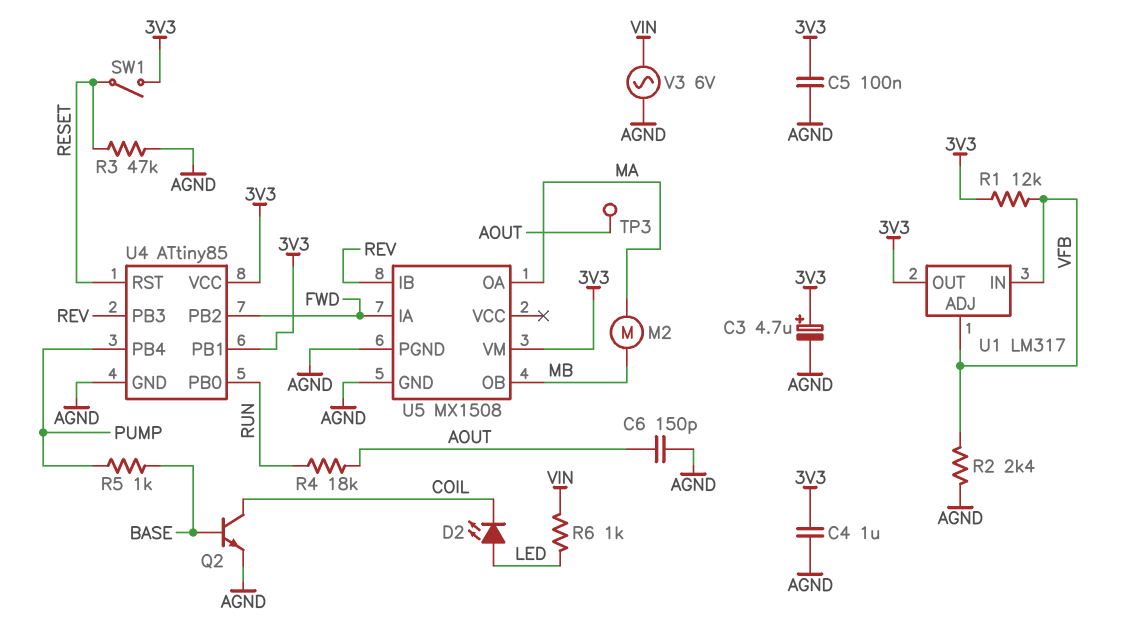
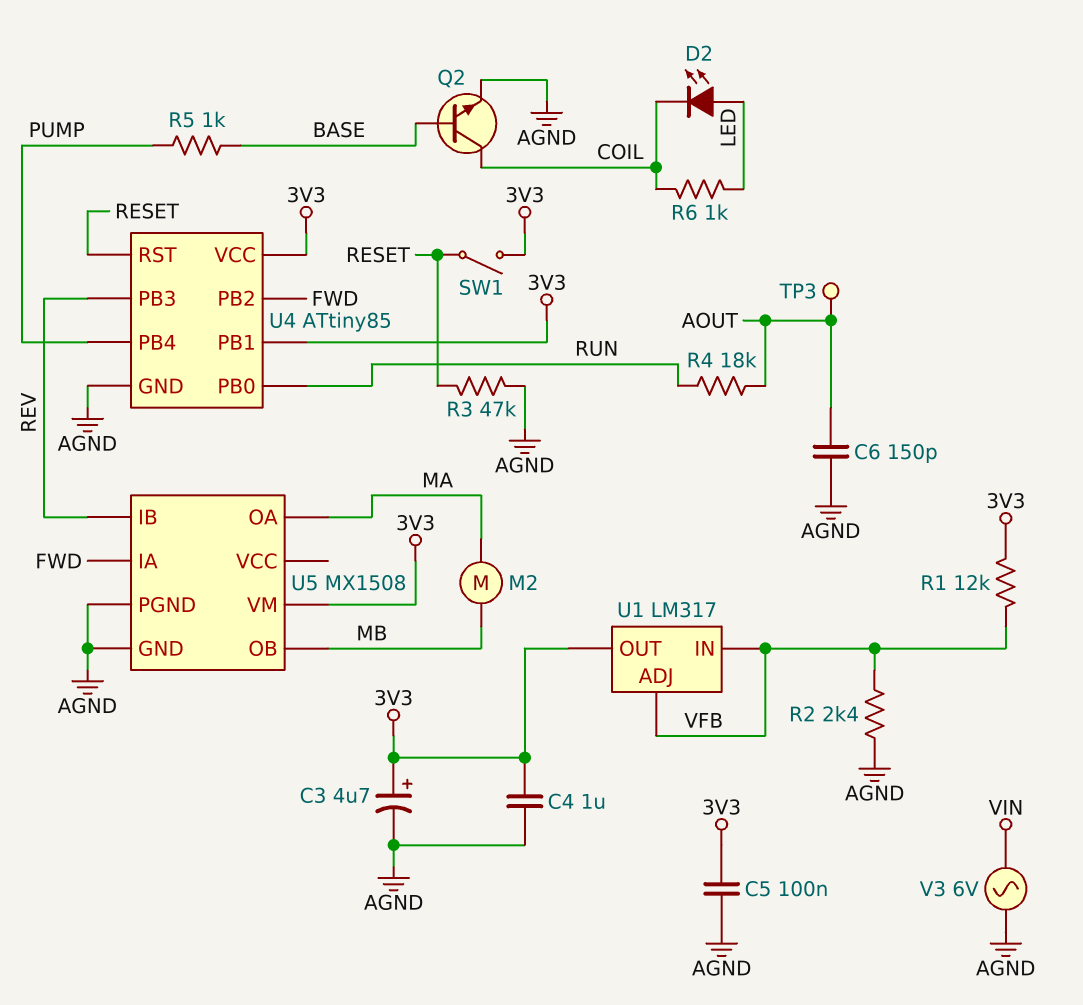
R6: 1k (LED, VIN) -> 1k (COIL, LED)

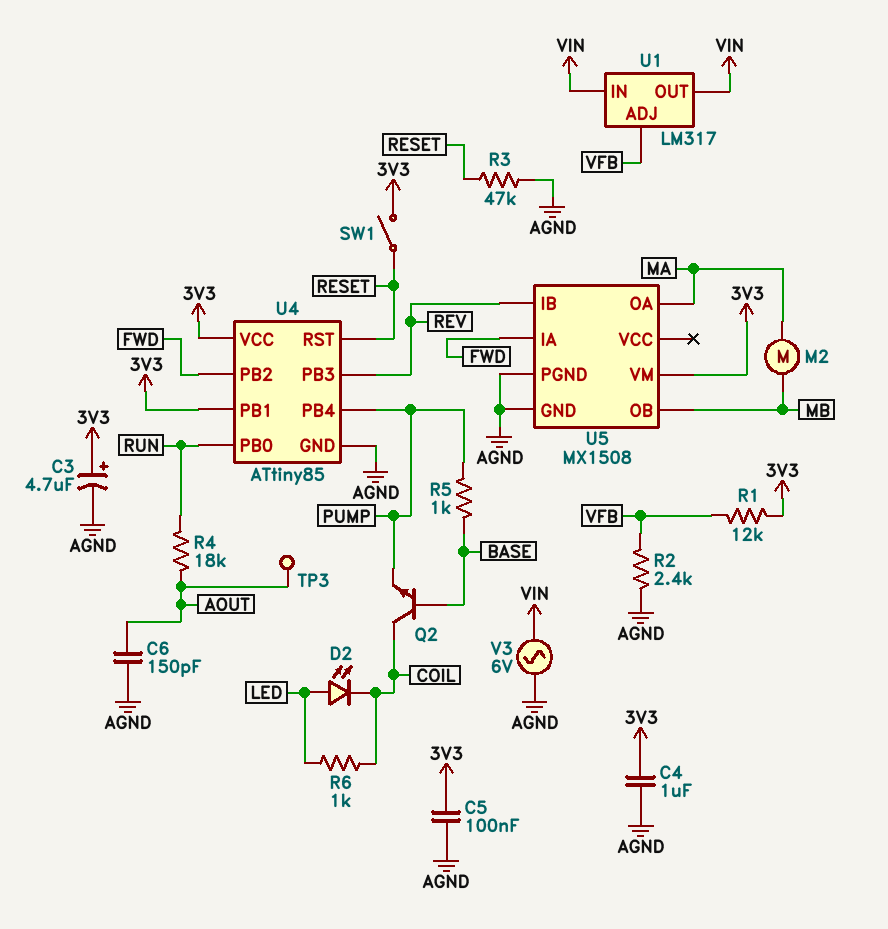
Q2: NPN (B BASE, C COIL, E AGND) -> NPN (B BASE, C COIL, E PUMP)
U1 pin IN: VFB -> VIN
U1 pin OUT: 3V3 -> VIN

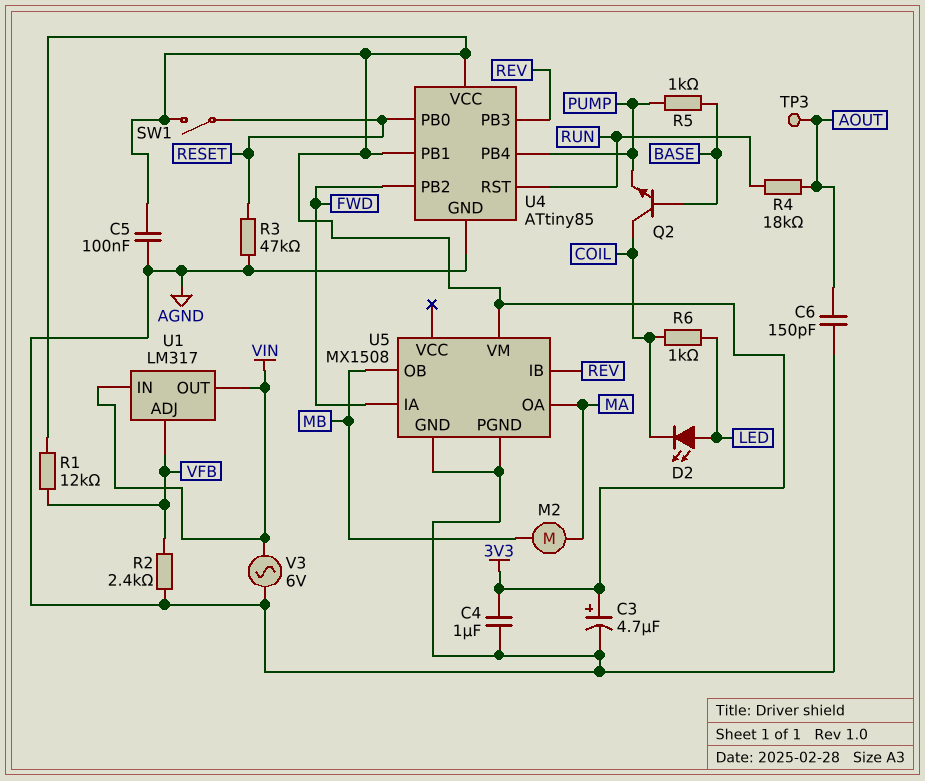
U4 pin PB0: RUN -> RESET
U4 pin RST: RESET -> RUN

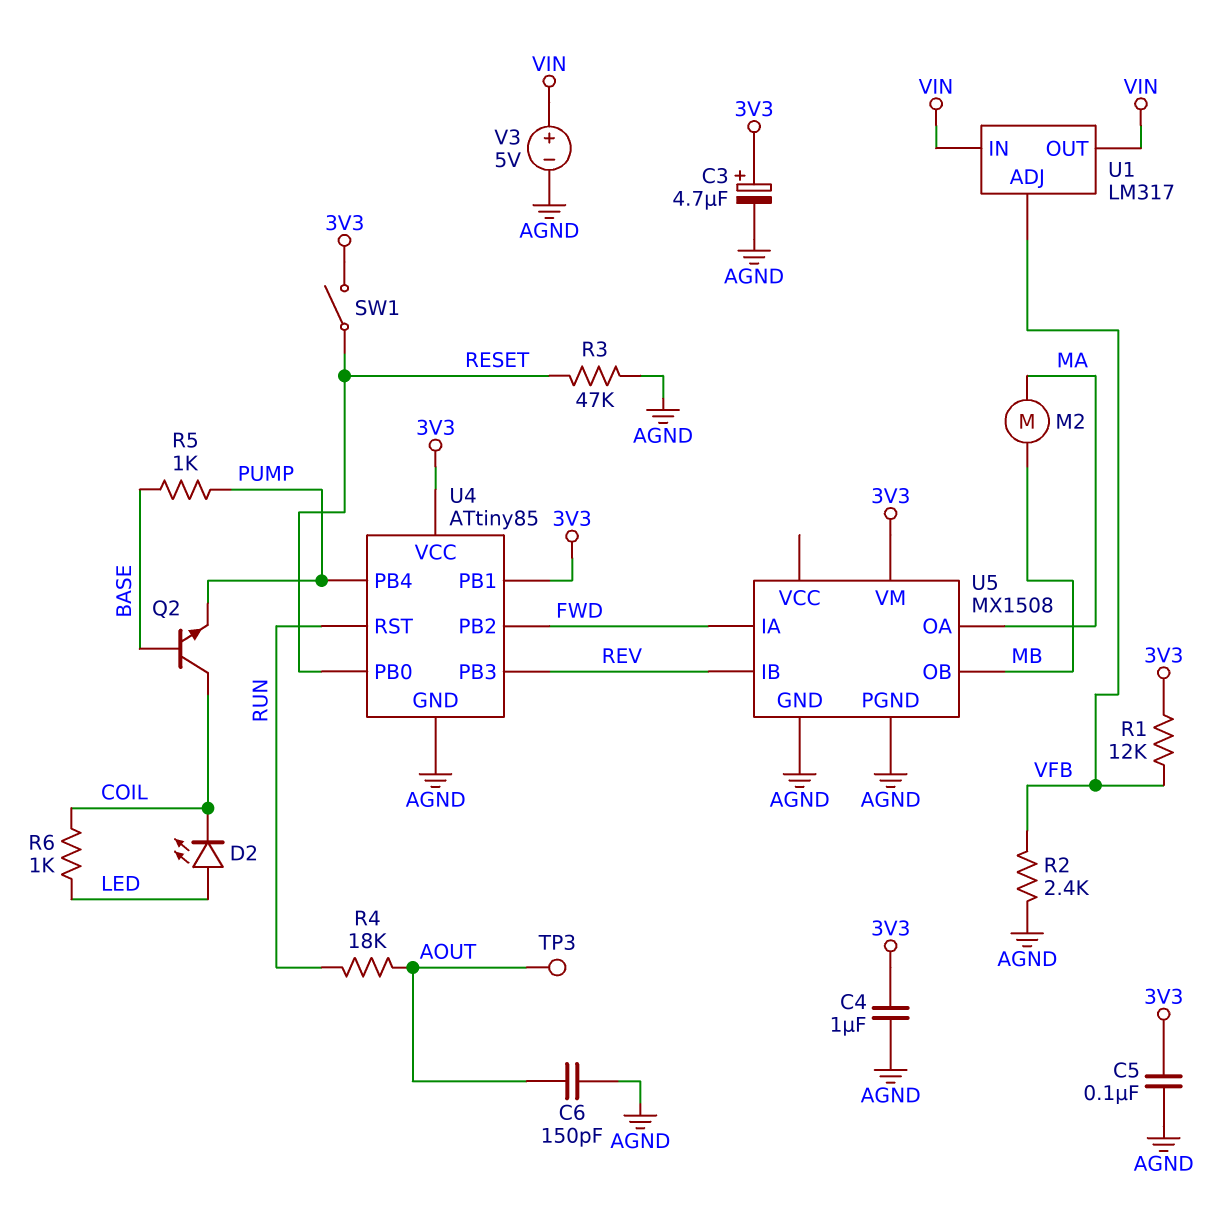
V3: AC 6V (AGND, VIN) -> 5V (plus VIN, minus AGND)

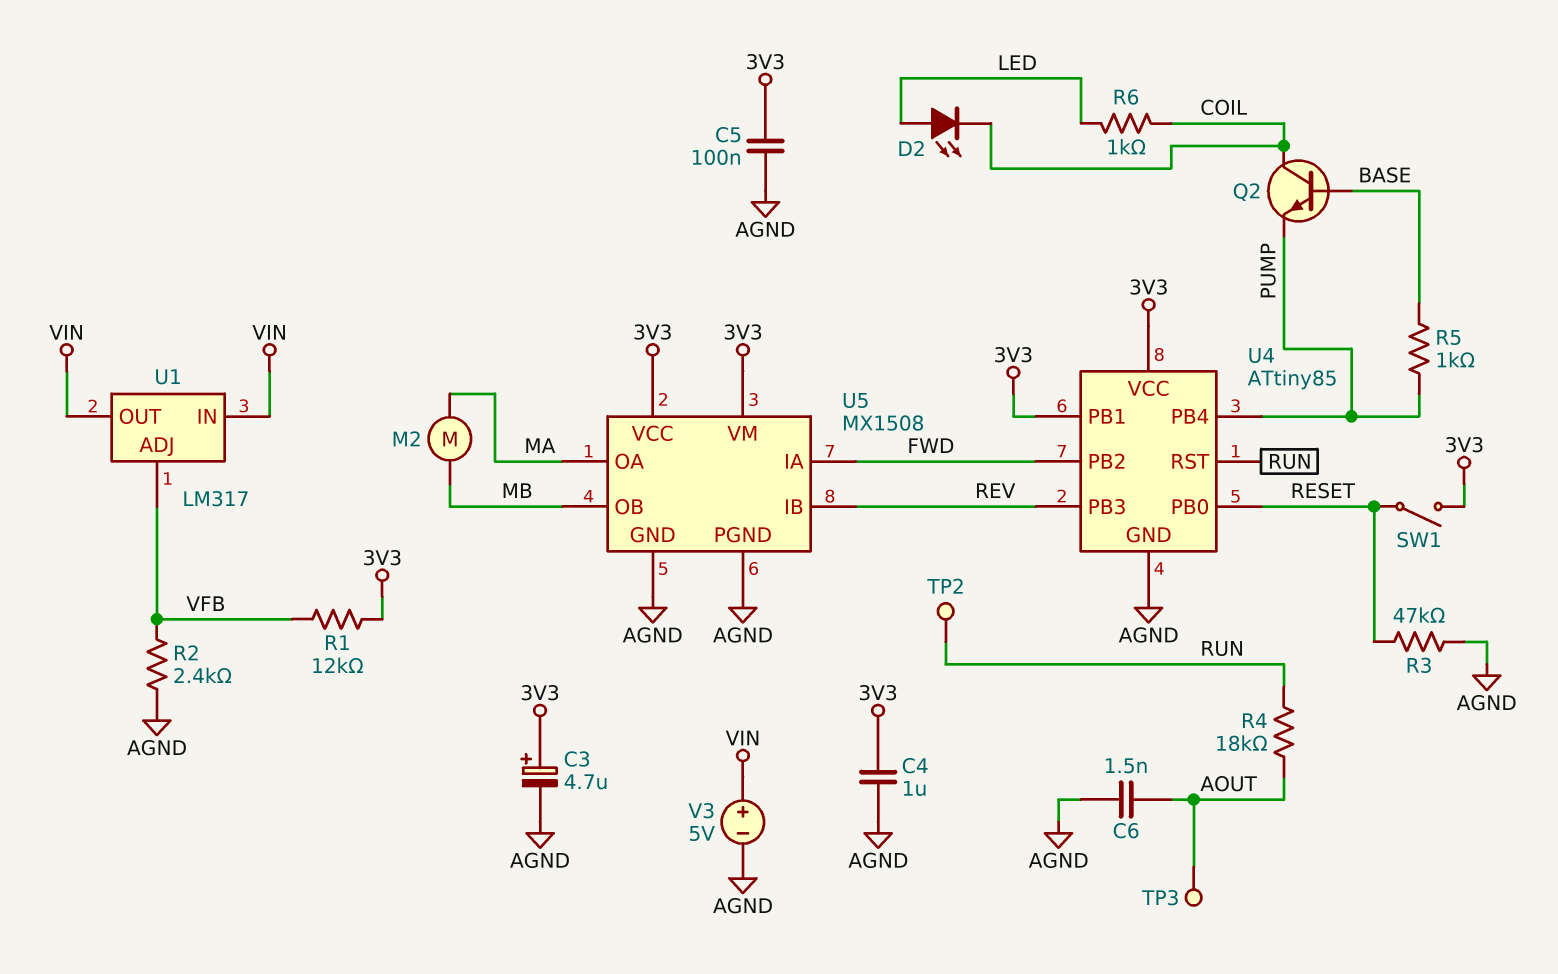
C6: 150pF (AGND, AOUT) -> 1.5nF (AGND, AOUT)
TP2: none -> test point (RUN)
U5 pin VCC: none -> 3V3

